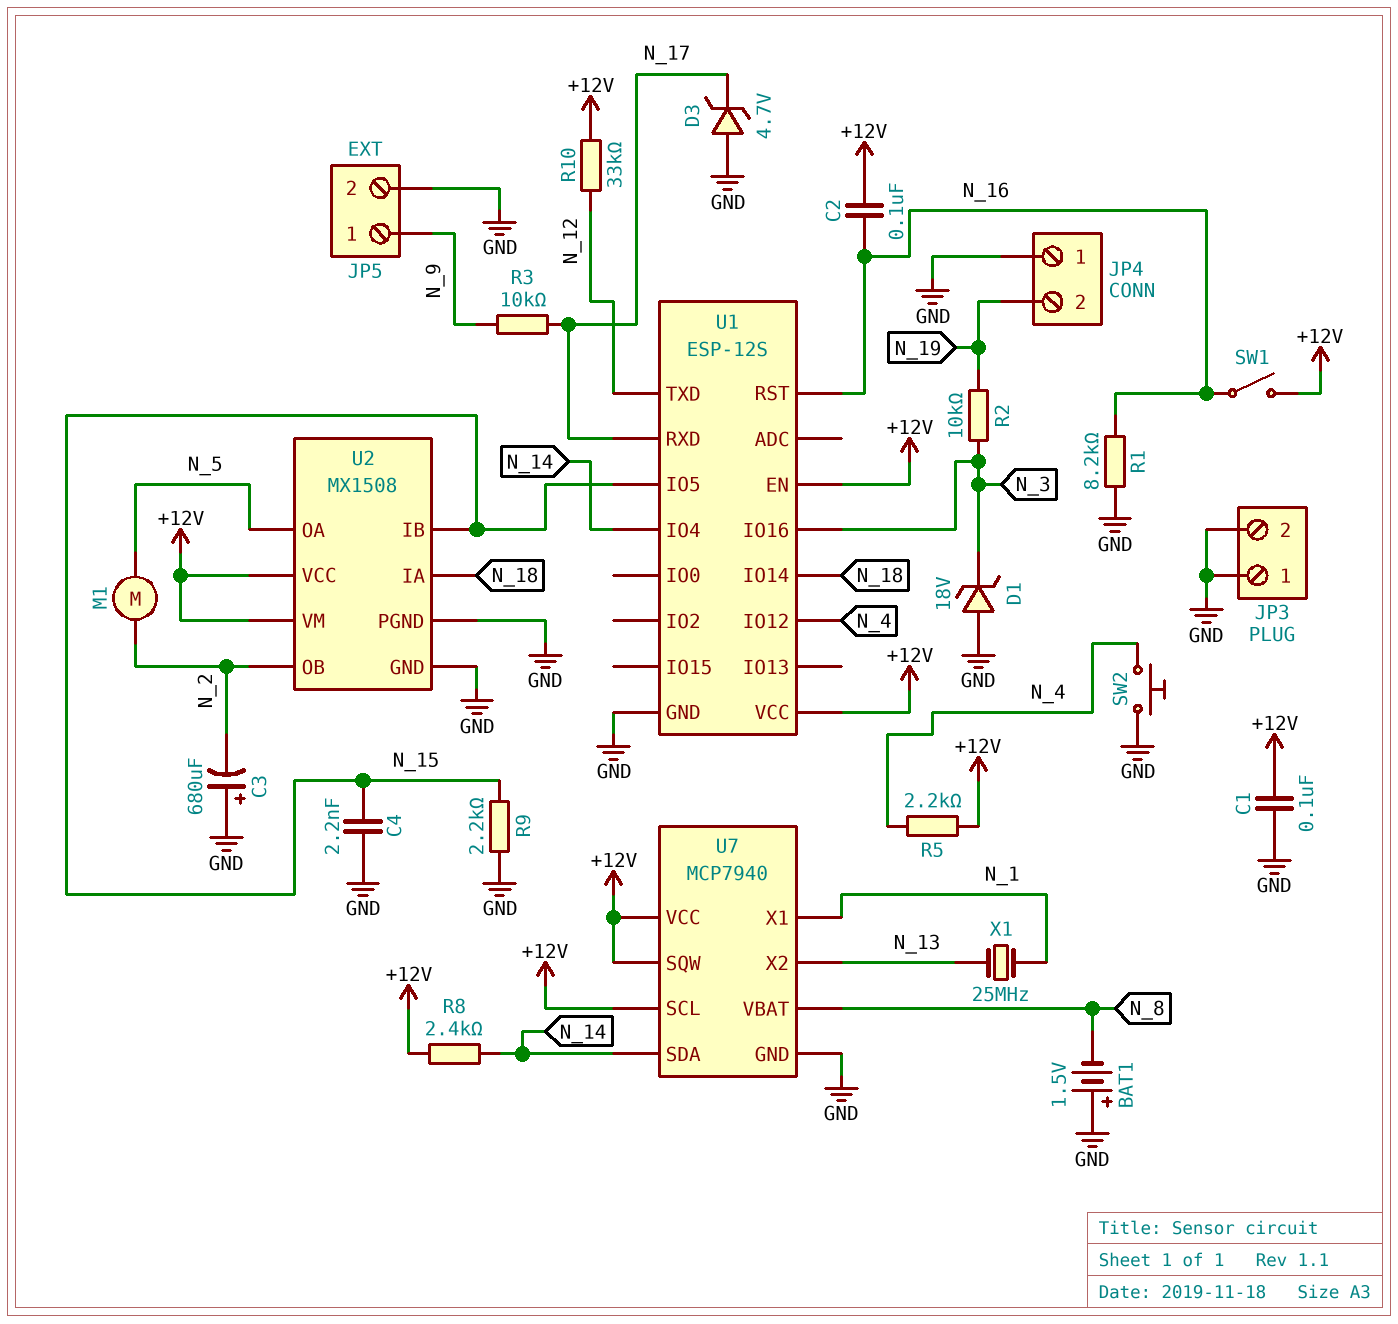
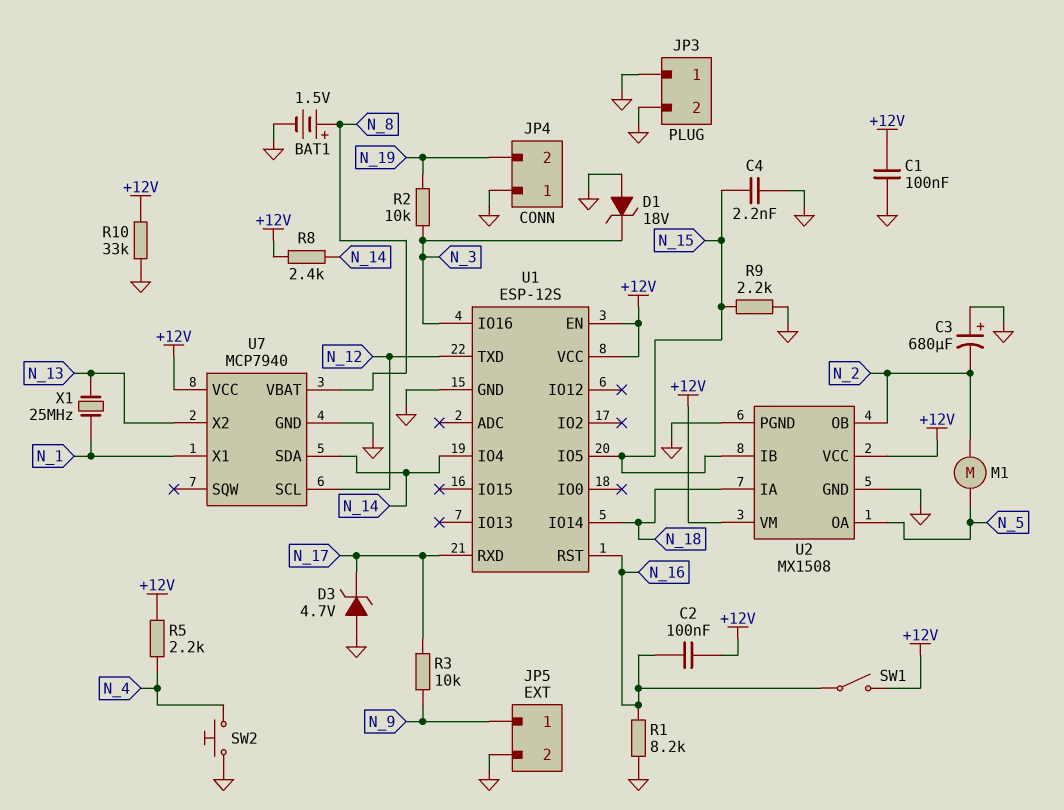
BAT1: 1.5V (plus GND, minus N_8) -> 1.5V (plus N_8, minus GND)
R10: 33k (+12V, N_12) -> 33k (+12V, GND)
U1 pin IO12: N_4 -> none
U7 pin SCL: +12V -> N_12
U7 pin SQW: +12V -> none

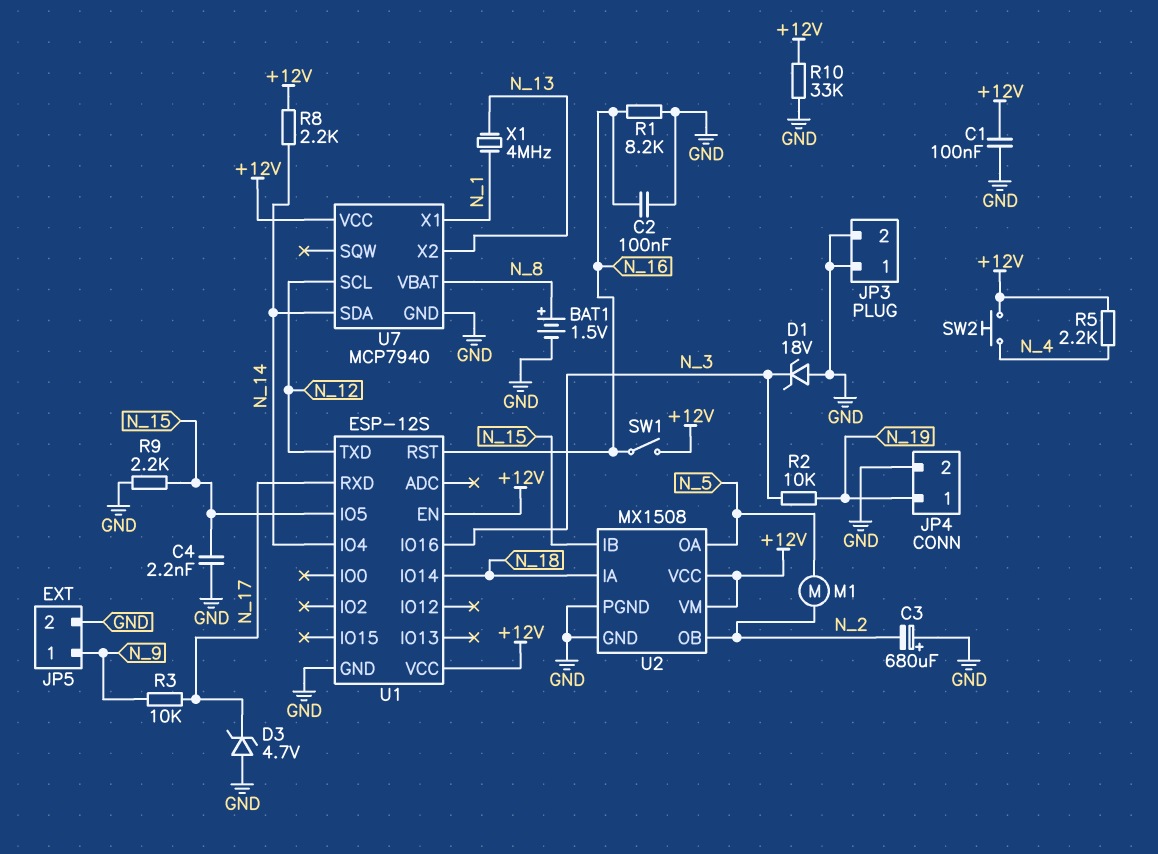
C2: 100nF (+12V, N_16) -> 100nF (GND, N_16)
JP4 pin 1: GND -> N_19
JP4 pin 2: N_19 -> GND
R8: 2.4k (+12V, N_14) -> 2.2k (+12V, N_14)
SW2: button (GND, N_4) -> button (+12V, N_4)
X1: 25MHz (N_1, N_13) -> 4MHz (N_1, N_13)

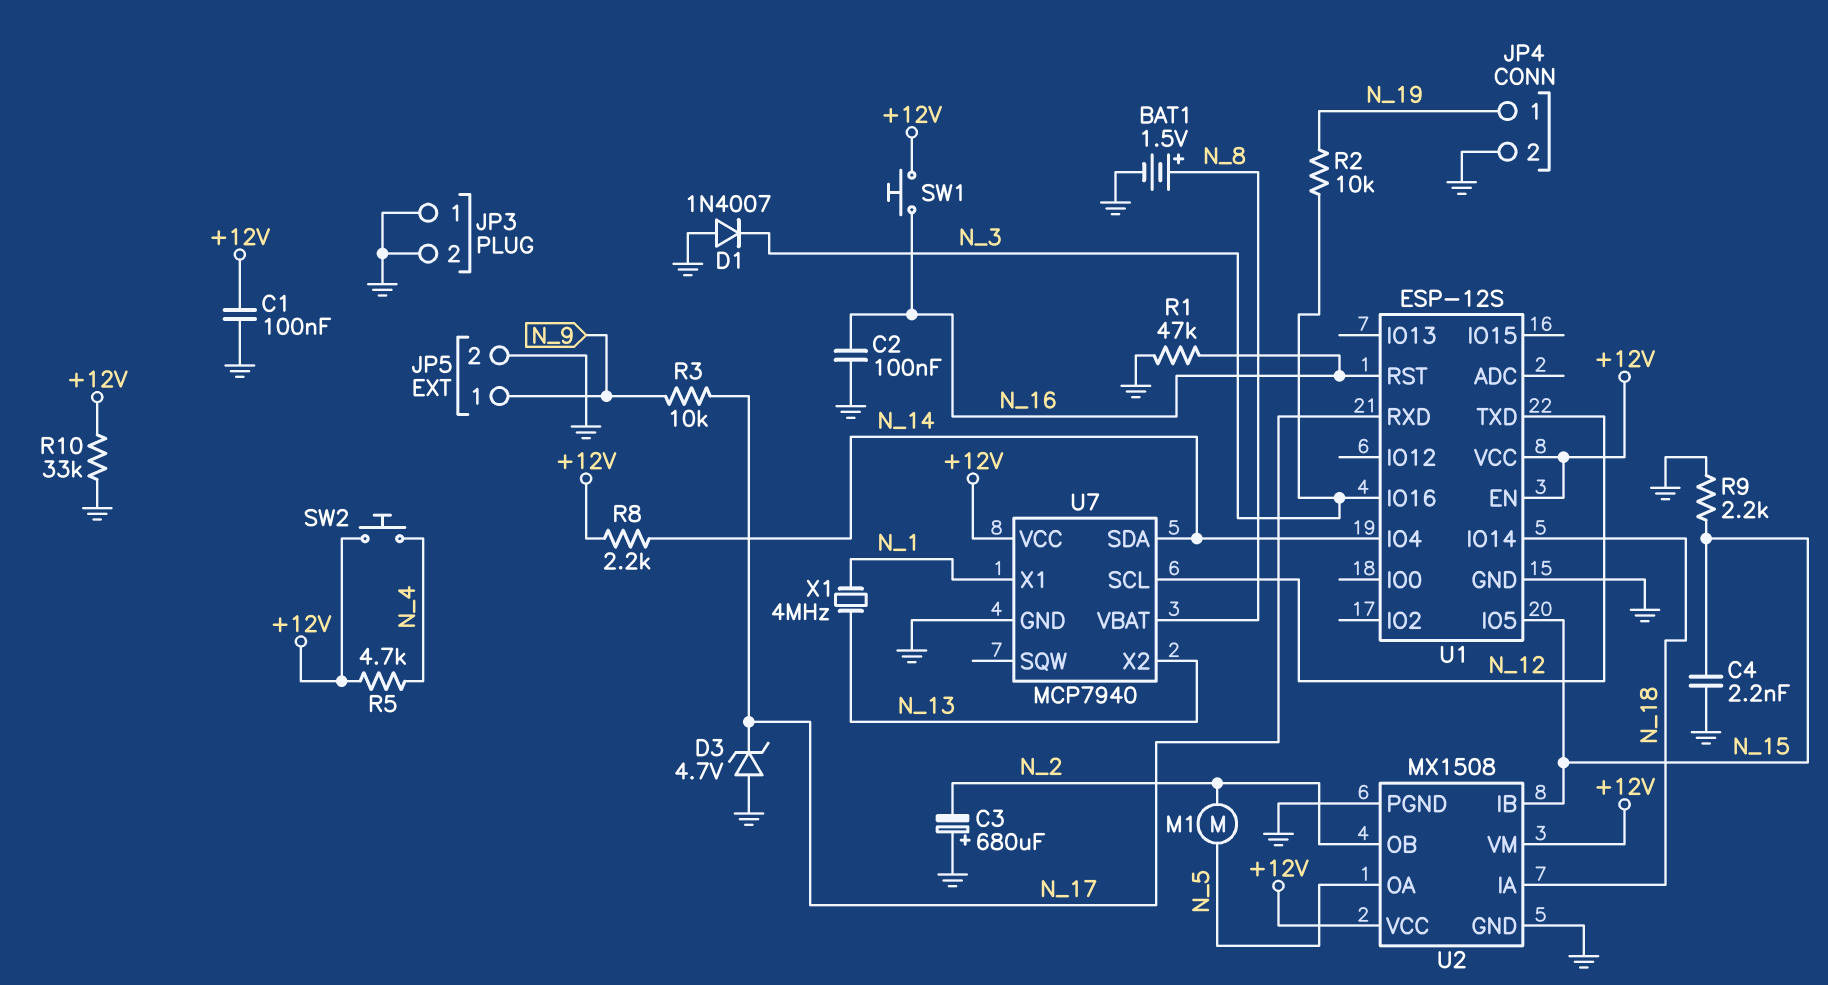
D1: zener 18V (A GND, K N_3) -> diode 1N4007 (A GND, K N_3)
R1: 8.2k (GND, N_16) -> 47k (GND, N_16)
R5: 2.2k (+12V, N_4) -> 4.7k (+12V, N_4)
SW1: switch (+12V, N_16) -> button (+12V, N_16)

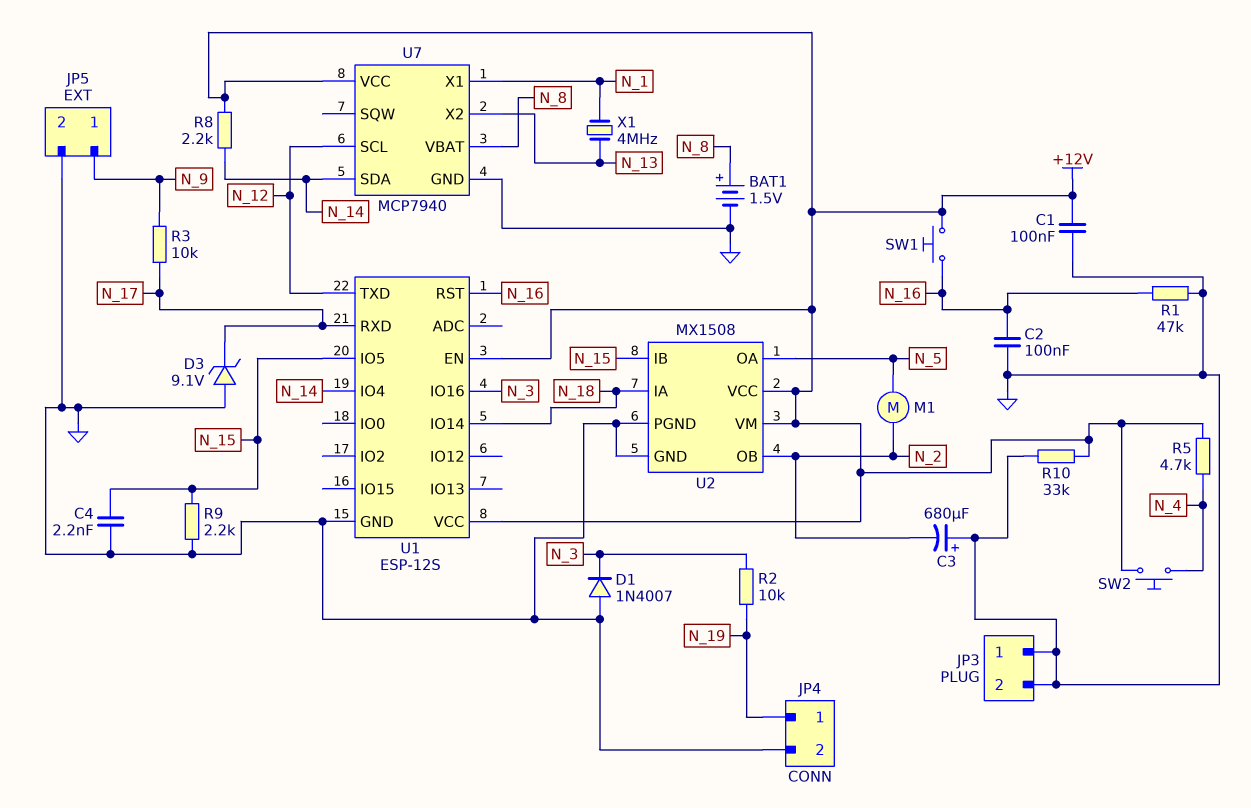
D3: zener 4.7V (A GND, K N_17) -> zener 9.1V (A GND, K N_17)

